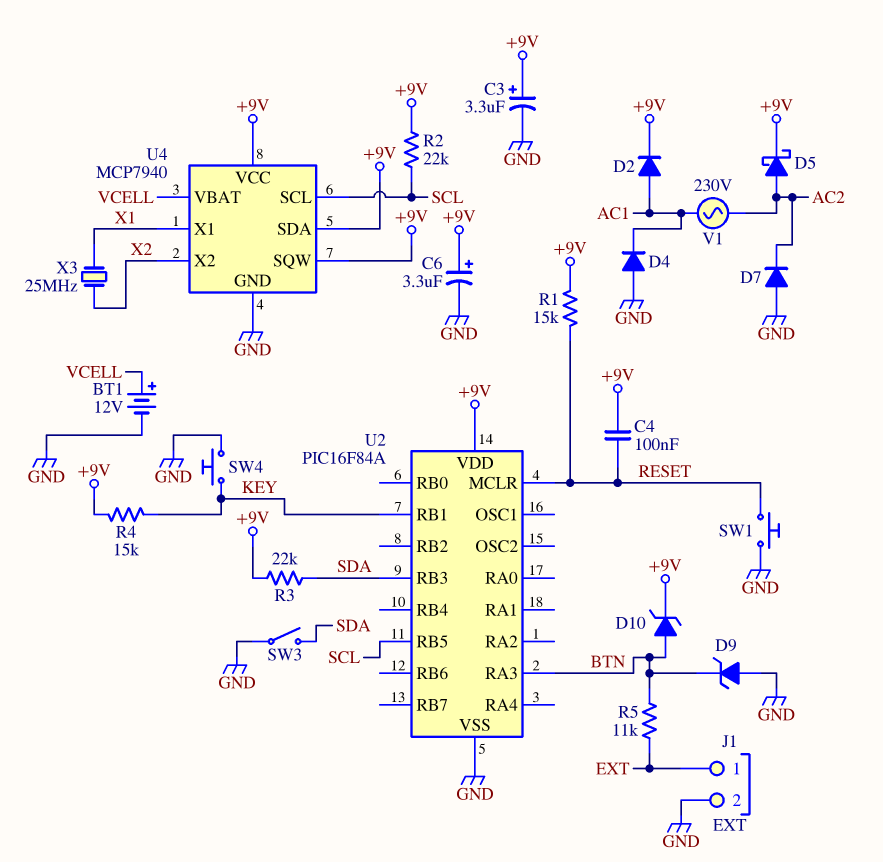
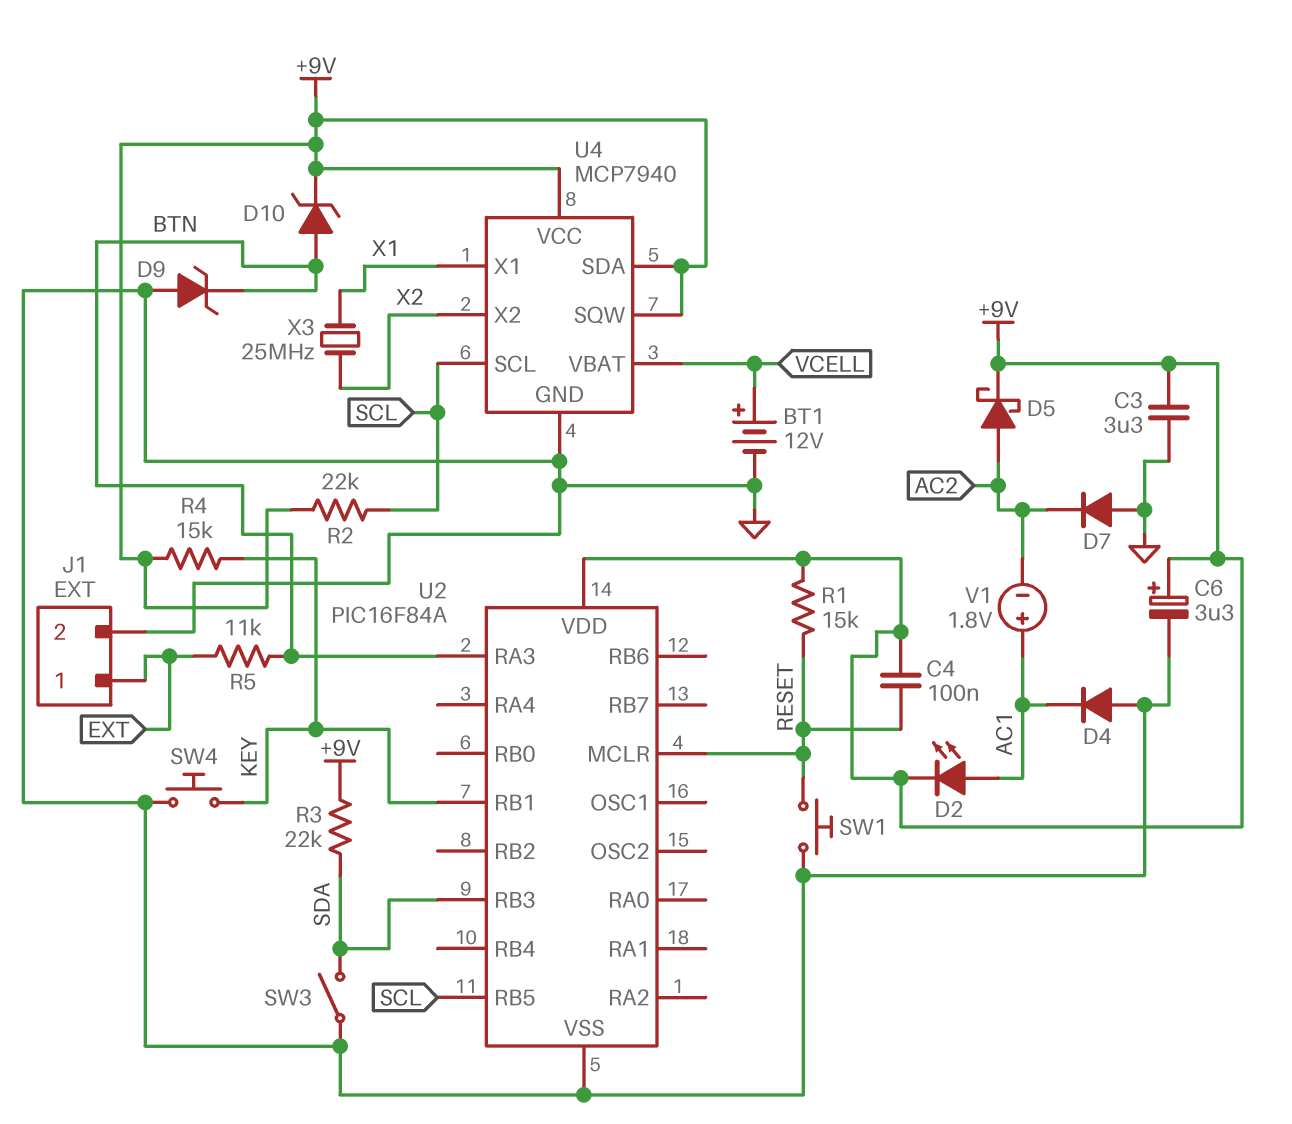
C3: 3.3uF (plus +9V, minus GND) -> 3.3uF (+9V, GND)
D2: diode (A AC1, K +9V) -> LED (A AC1, K +9V)
V1: AC 230V (AC1, AC2) -> 1.8V (plus AC1, minus AC2)

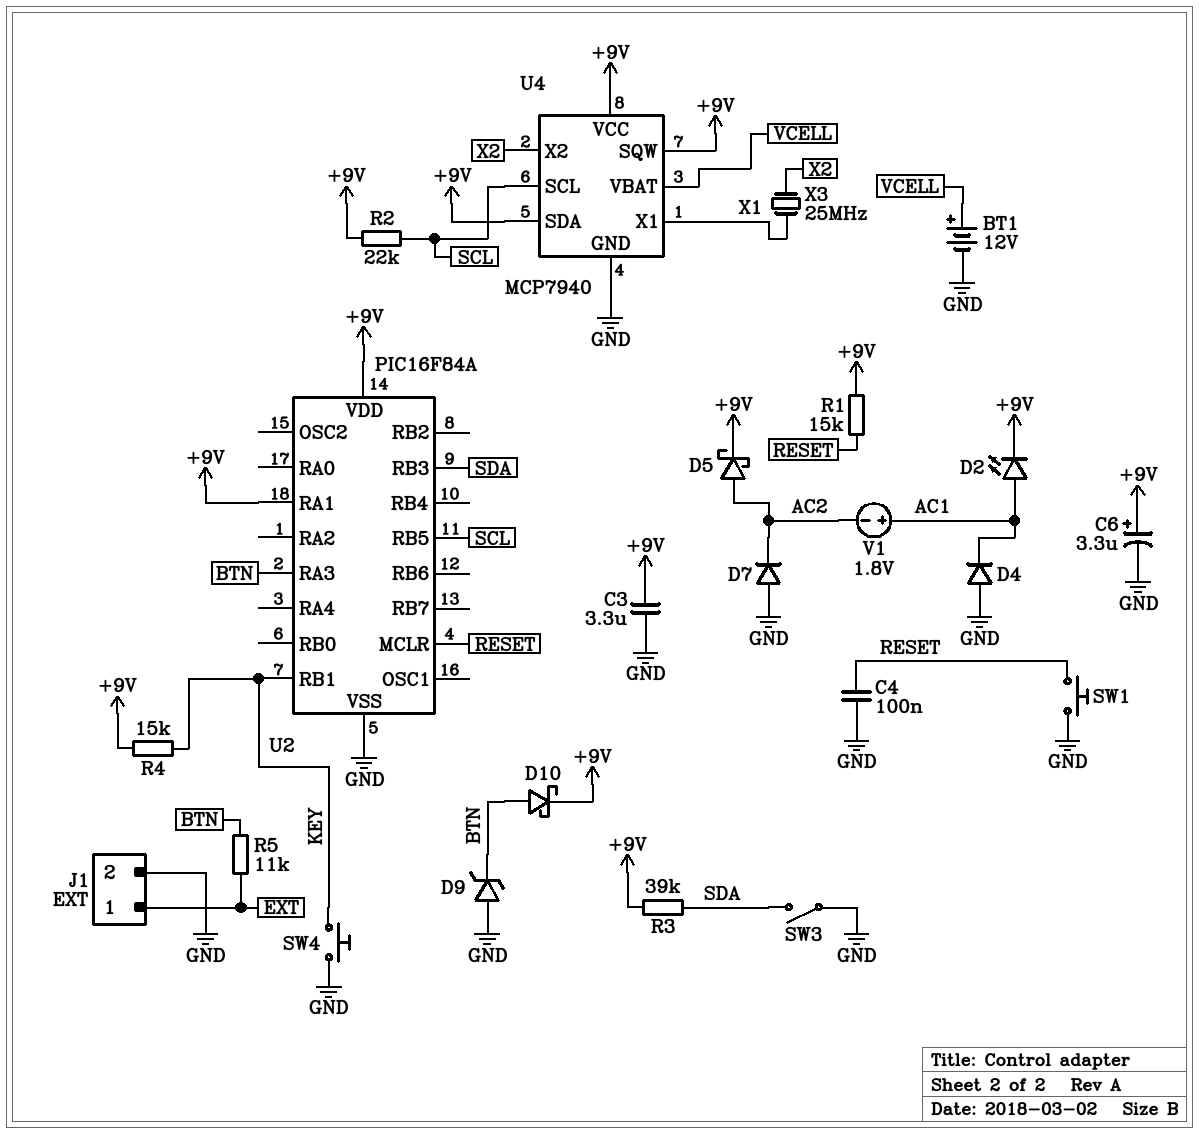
C4: 100nF (+9V, RESET) -> 100nF (GND, RESET)
D10: zener (A BTN, K +9V) -> schottky (A BTN, K +9V)
R3: 22k (+9V, SDA) -> 39k (+9V, SDA)
U2 pin RA1: none -> +9V

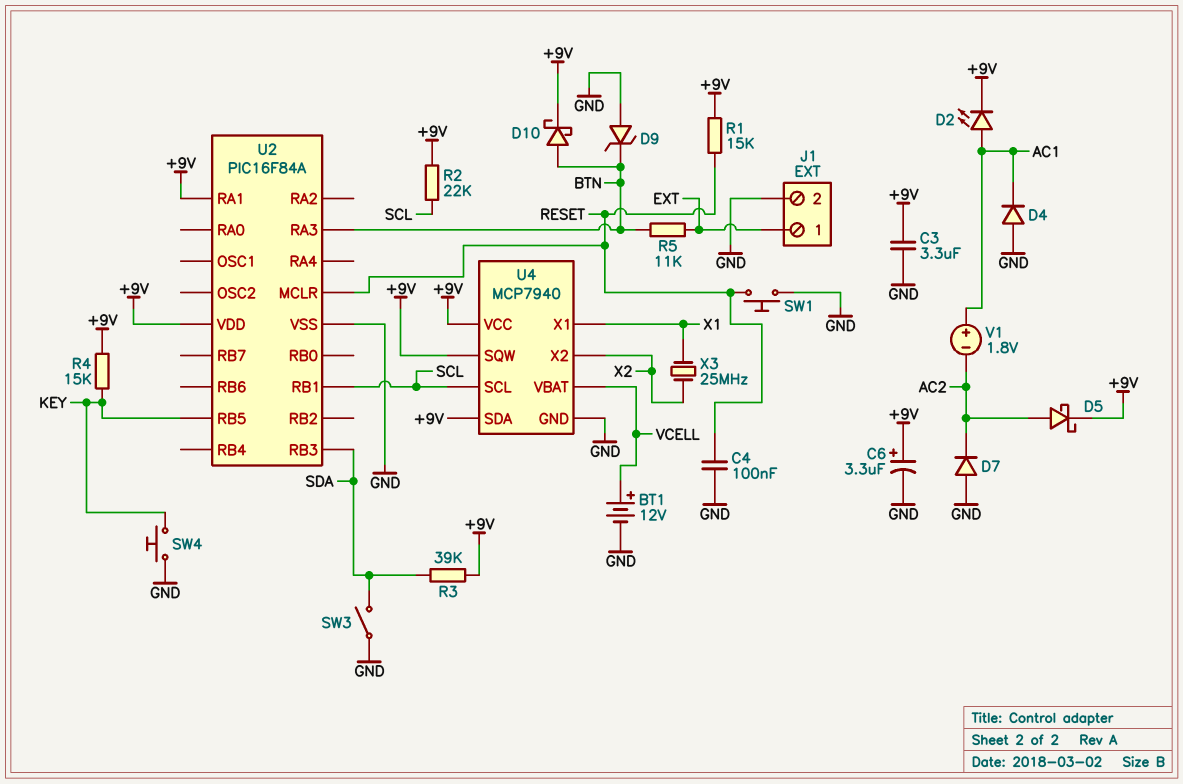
U2 pin RB1: KEY -> SCL
U2 pin RB5: SCL -> KEY

